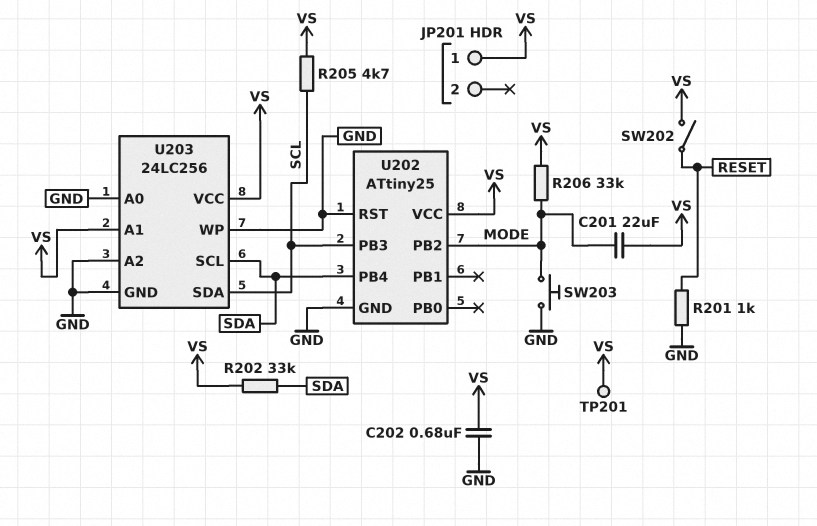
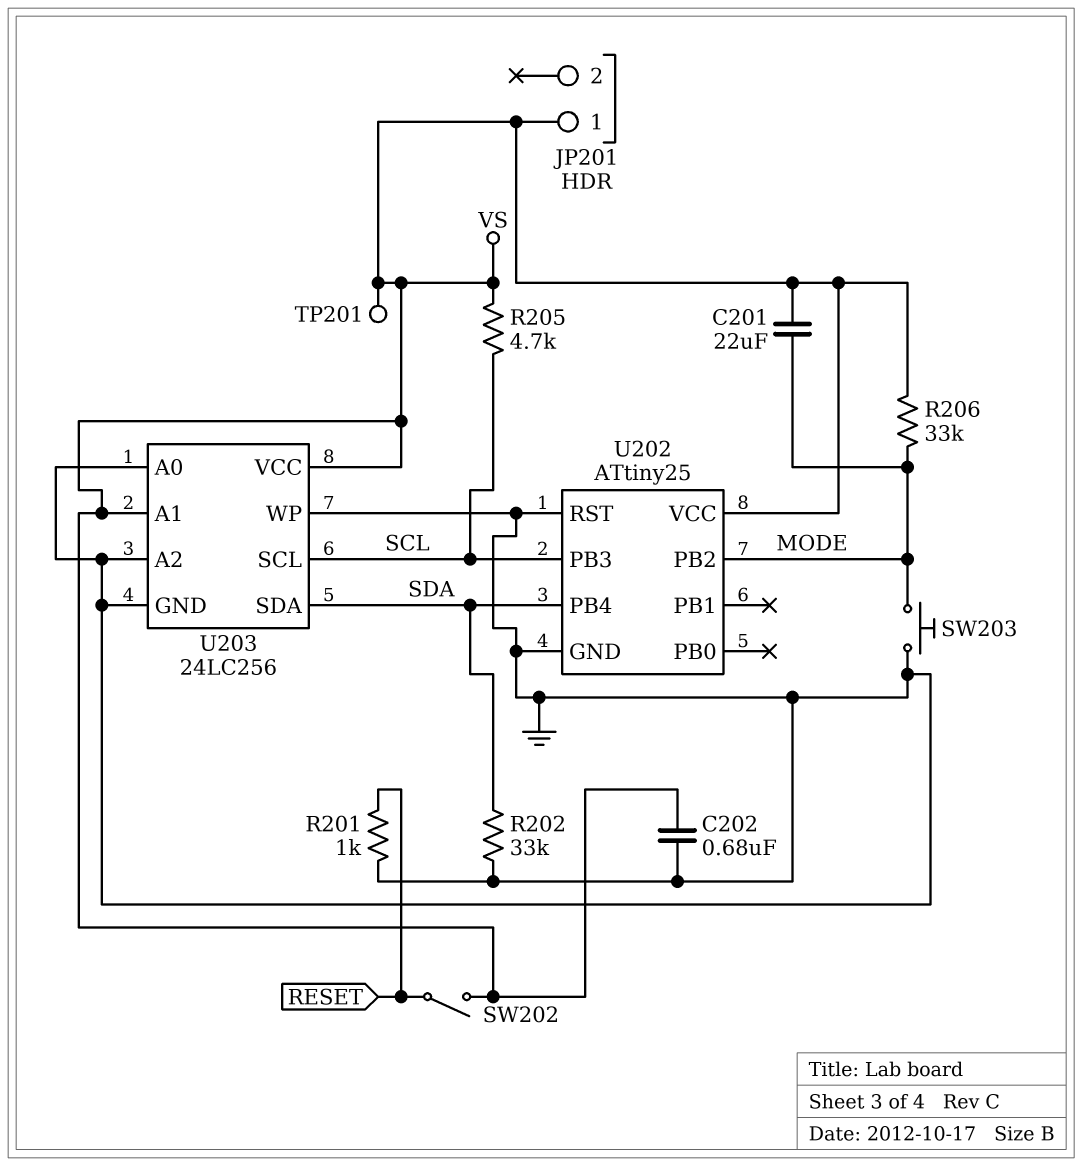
R202: 33k (SDA, VS) -> 33k (GND, SDA)
U203 pin SCL: SDA -> SCL
U203 pin SDA: SCL -> SDA

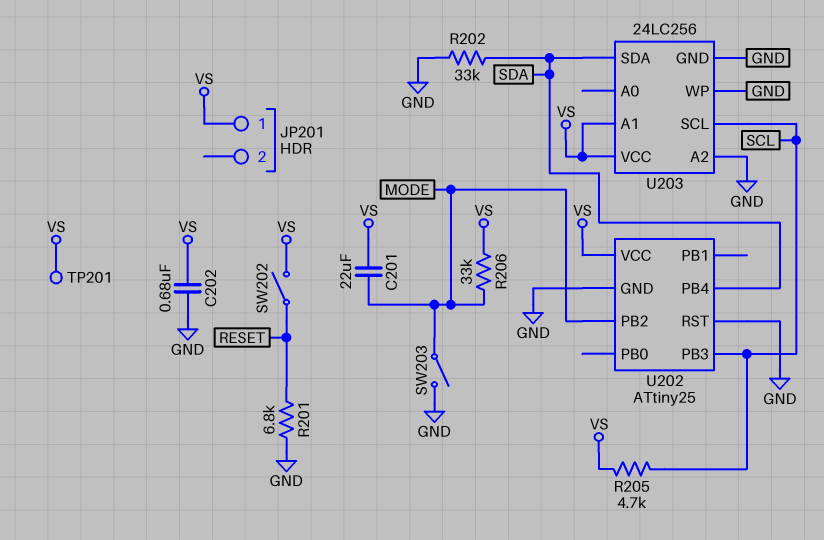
R201: 1k (GND, RESET) -> 6.8k (GND, RESET)
SW203: button (GND, MODE) -> switch (GND, MODE)
U203 pin A0: GND -> none

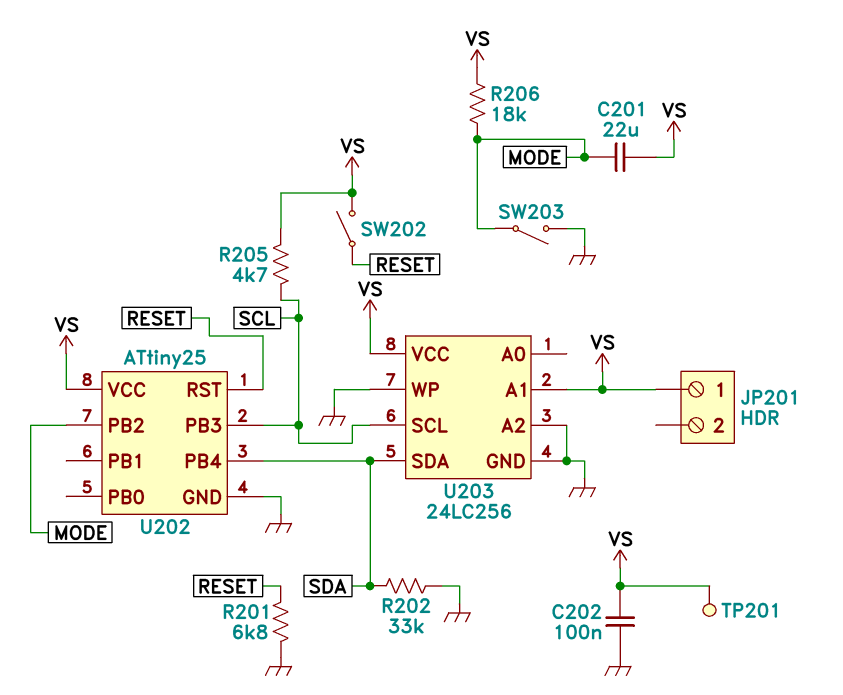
C202: 680nF (GND, VS) -> 100nF (GND, VS)
R206: 33k (MODE, VS) -> 18k (MODE, VS)
U202 pin RST: GND -> RESET

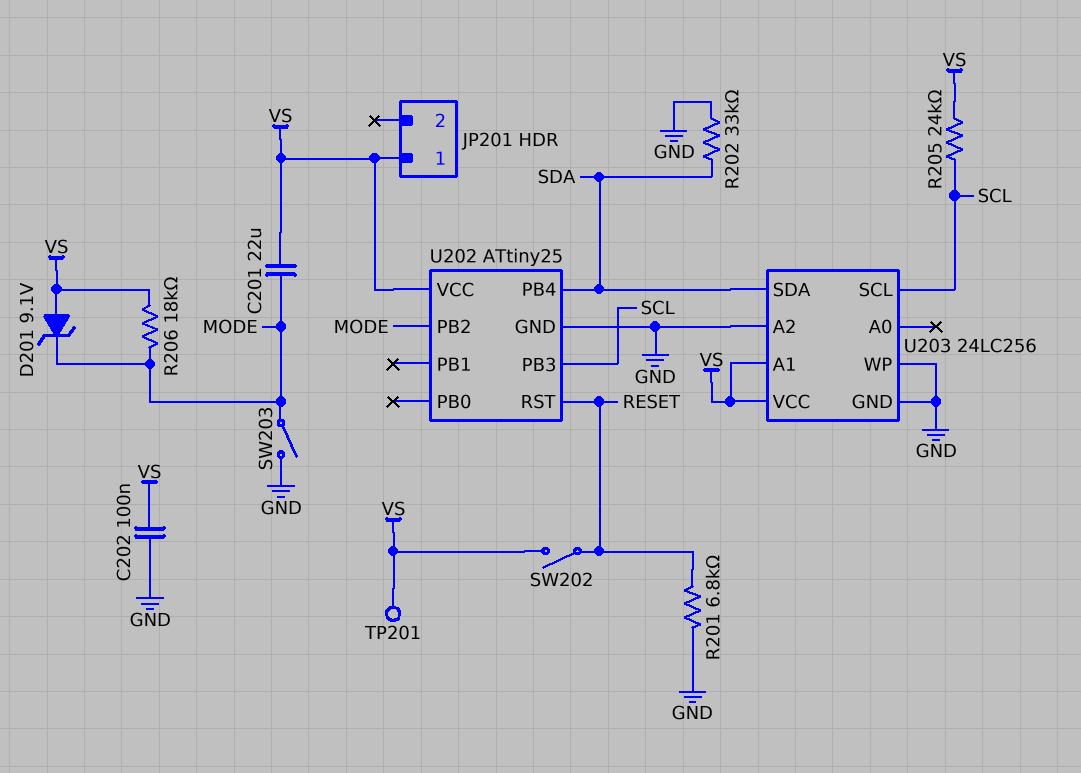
D201: none -> zener 9.1V (A VS, K MODE)
R205: 4.7k (SCL, VS) -> 24k (SCL, VS)

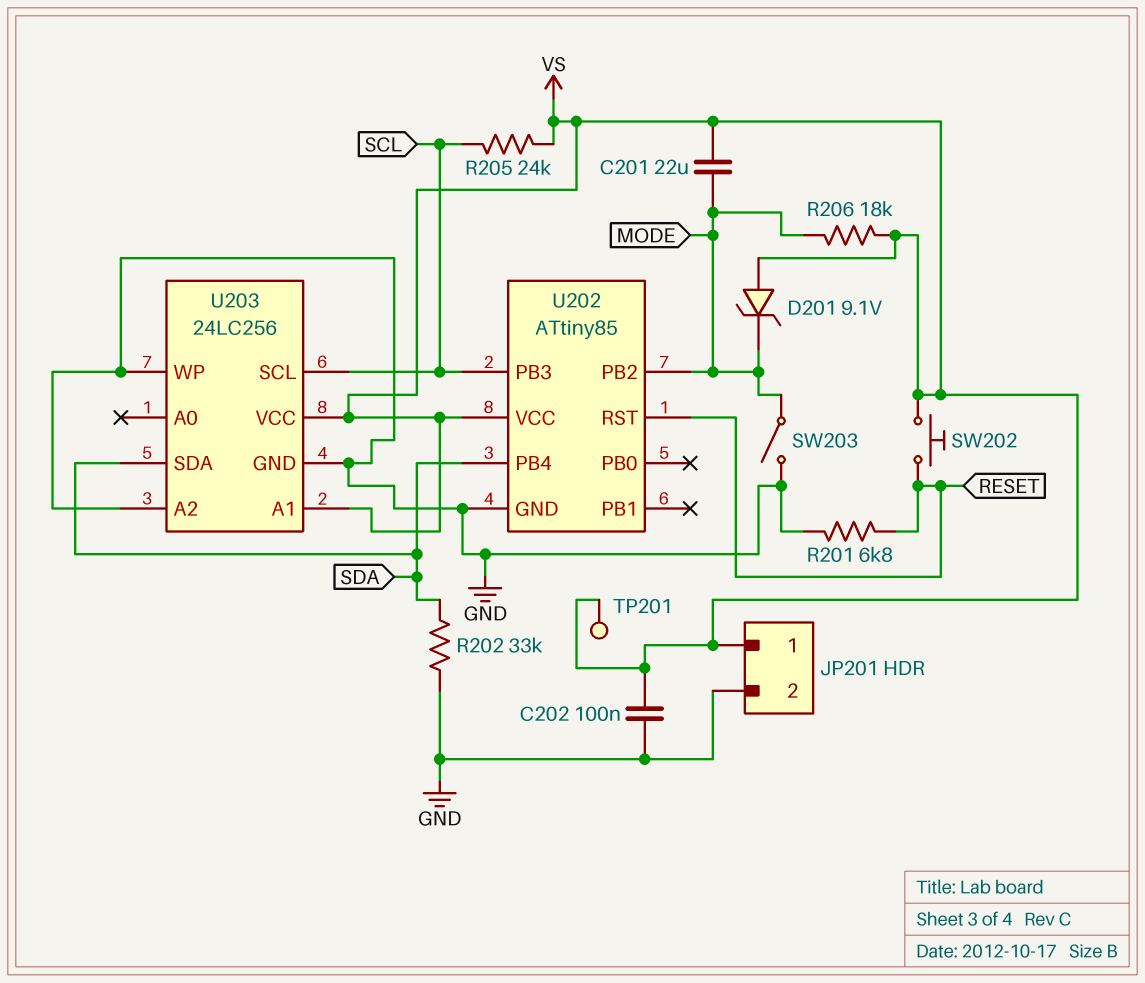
JP201 pin 2: none -> GND
SW202: switch (RESET, VS) -> button (RESET, VS)
U202: ATtiny25 -> ATtiny85

